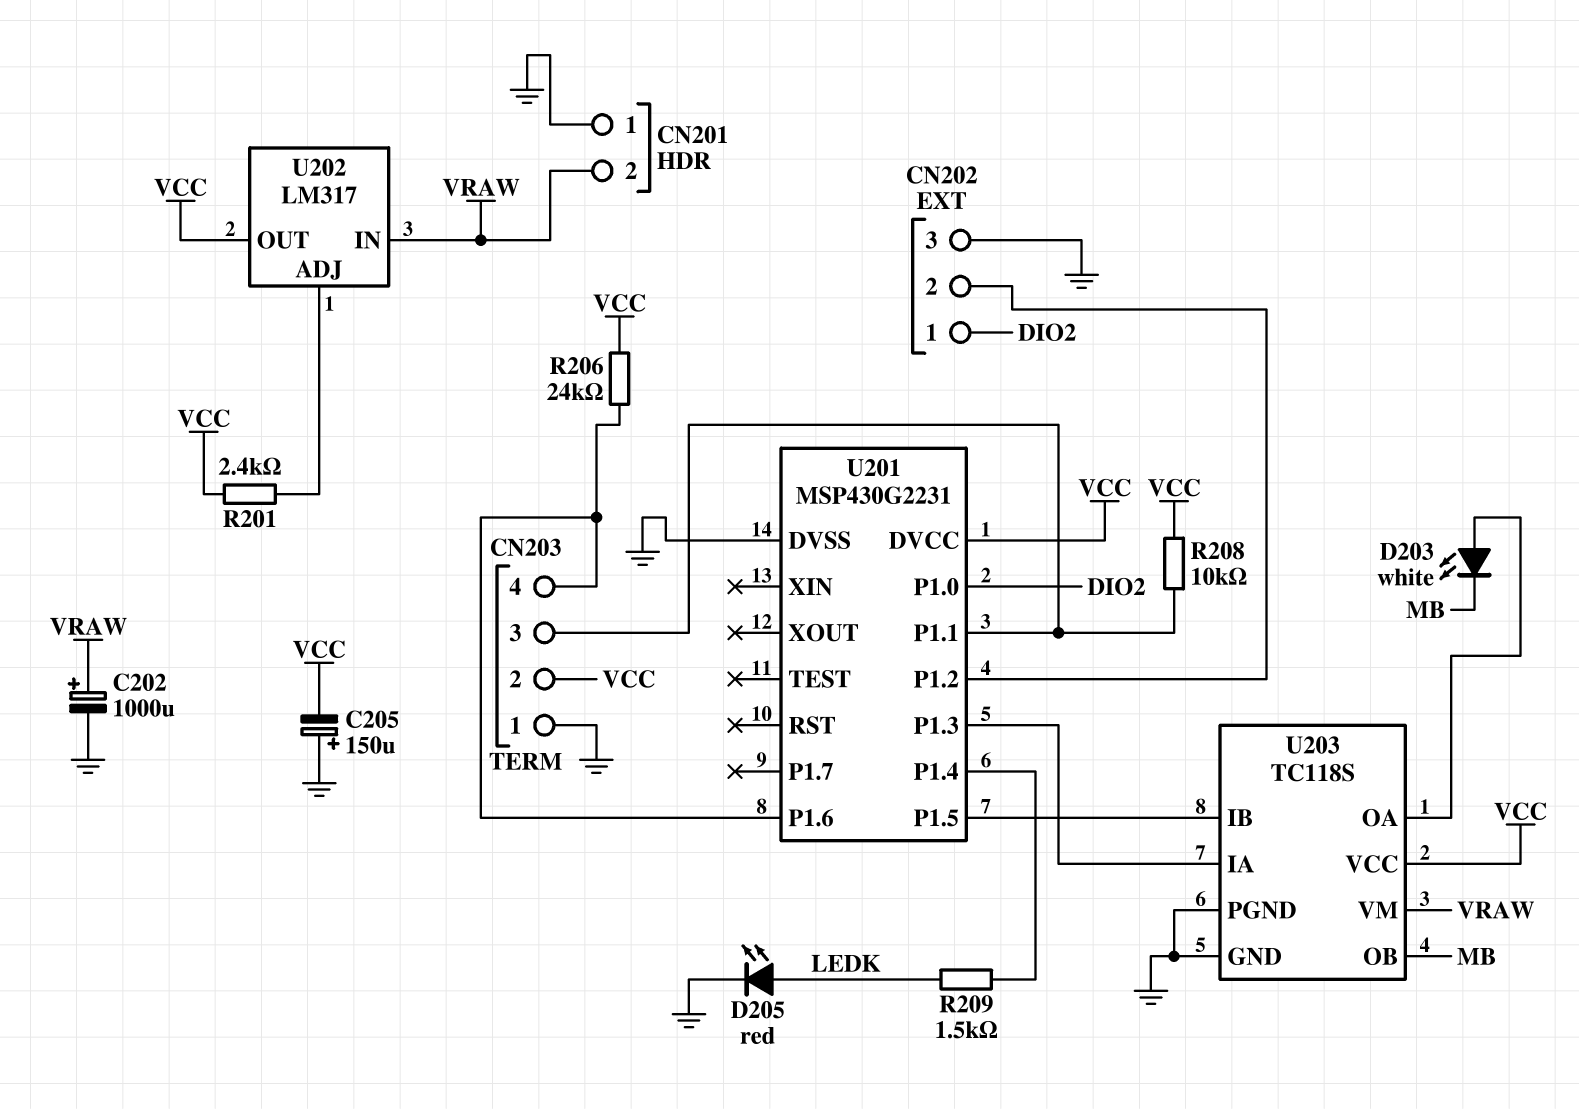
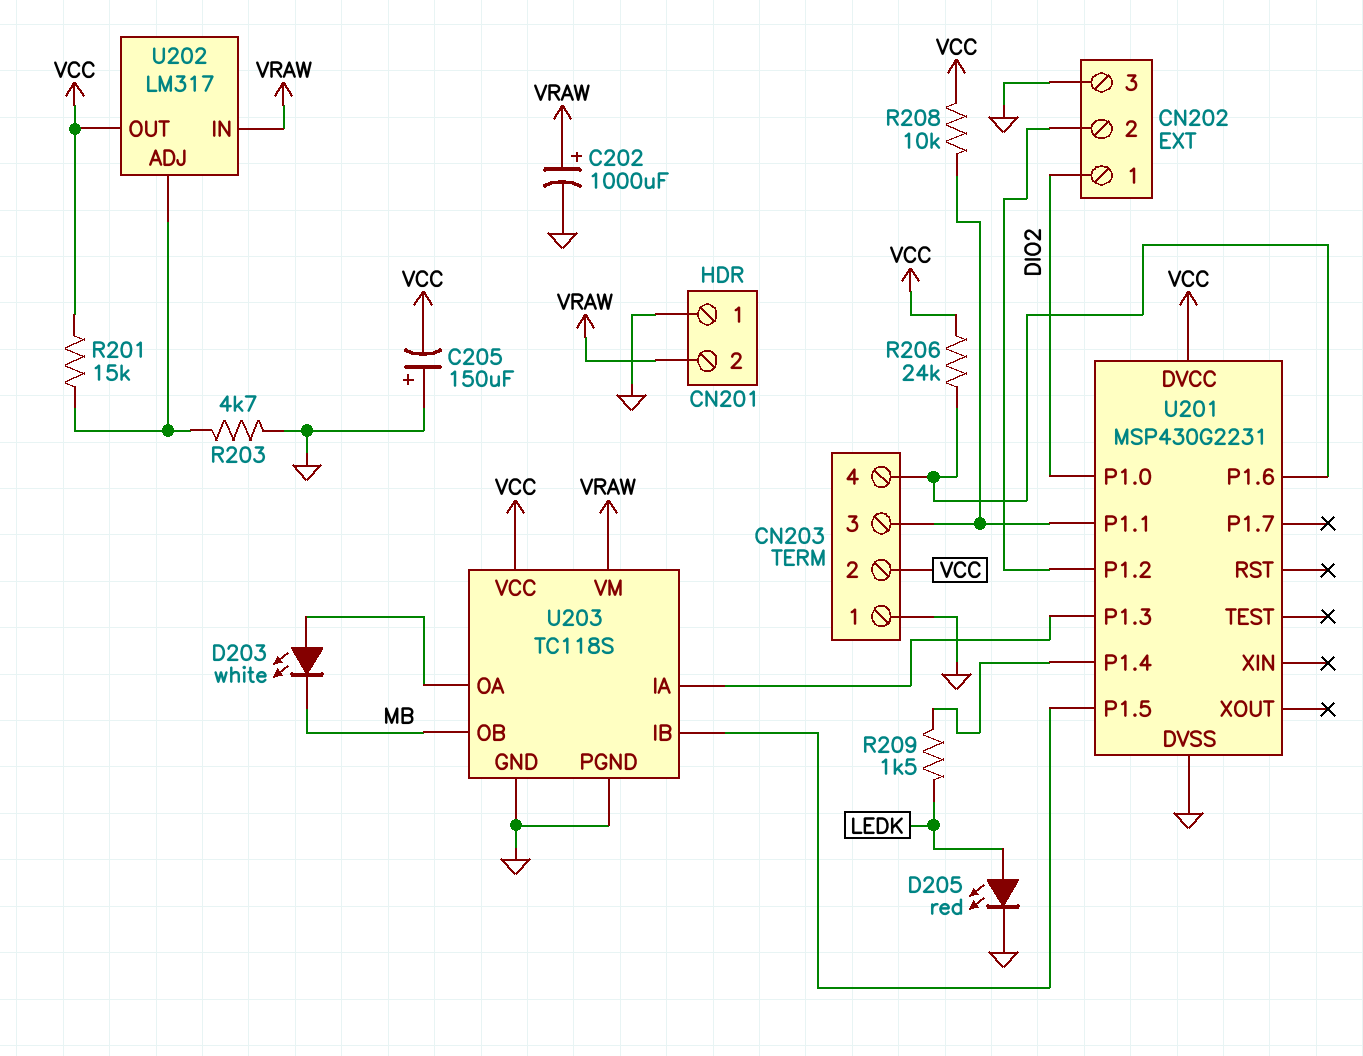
R201: 2.4k (U202/ADJ, VCC) -> 15k (U202/ADJ, VCC)
R203: none -> 4.7k (GND, U202/ADJ)

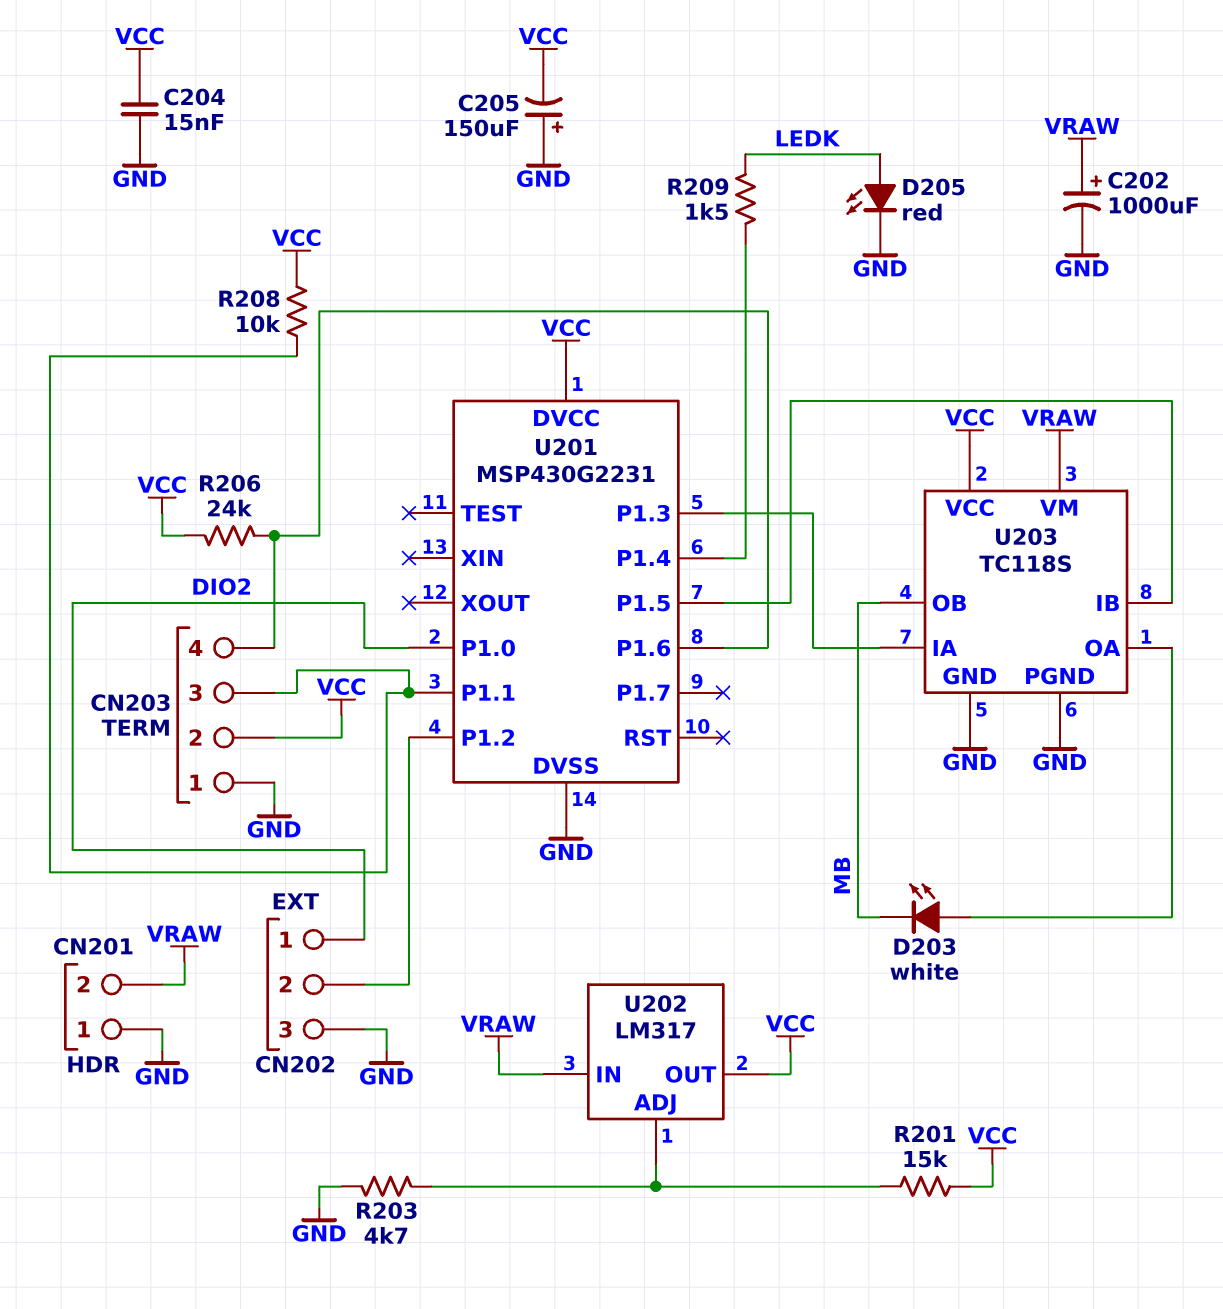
C204: none -> 15nF (GND, VCC)

